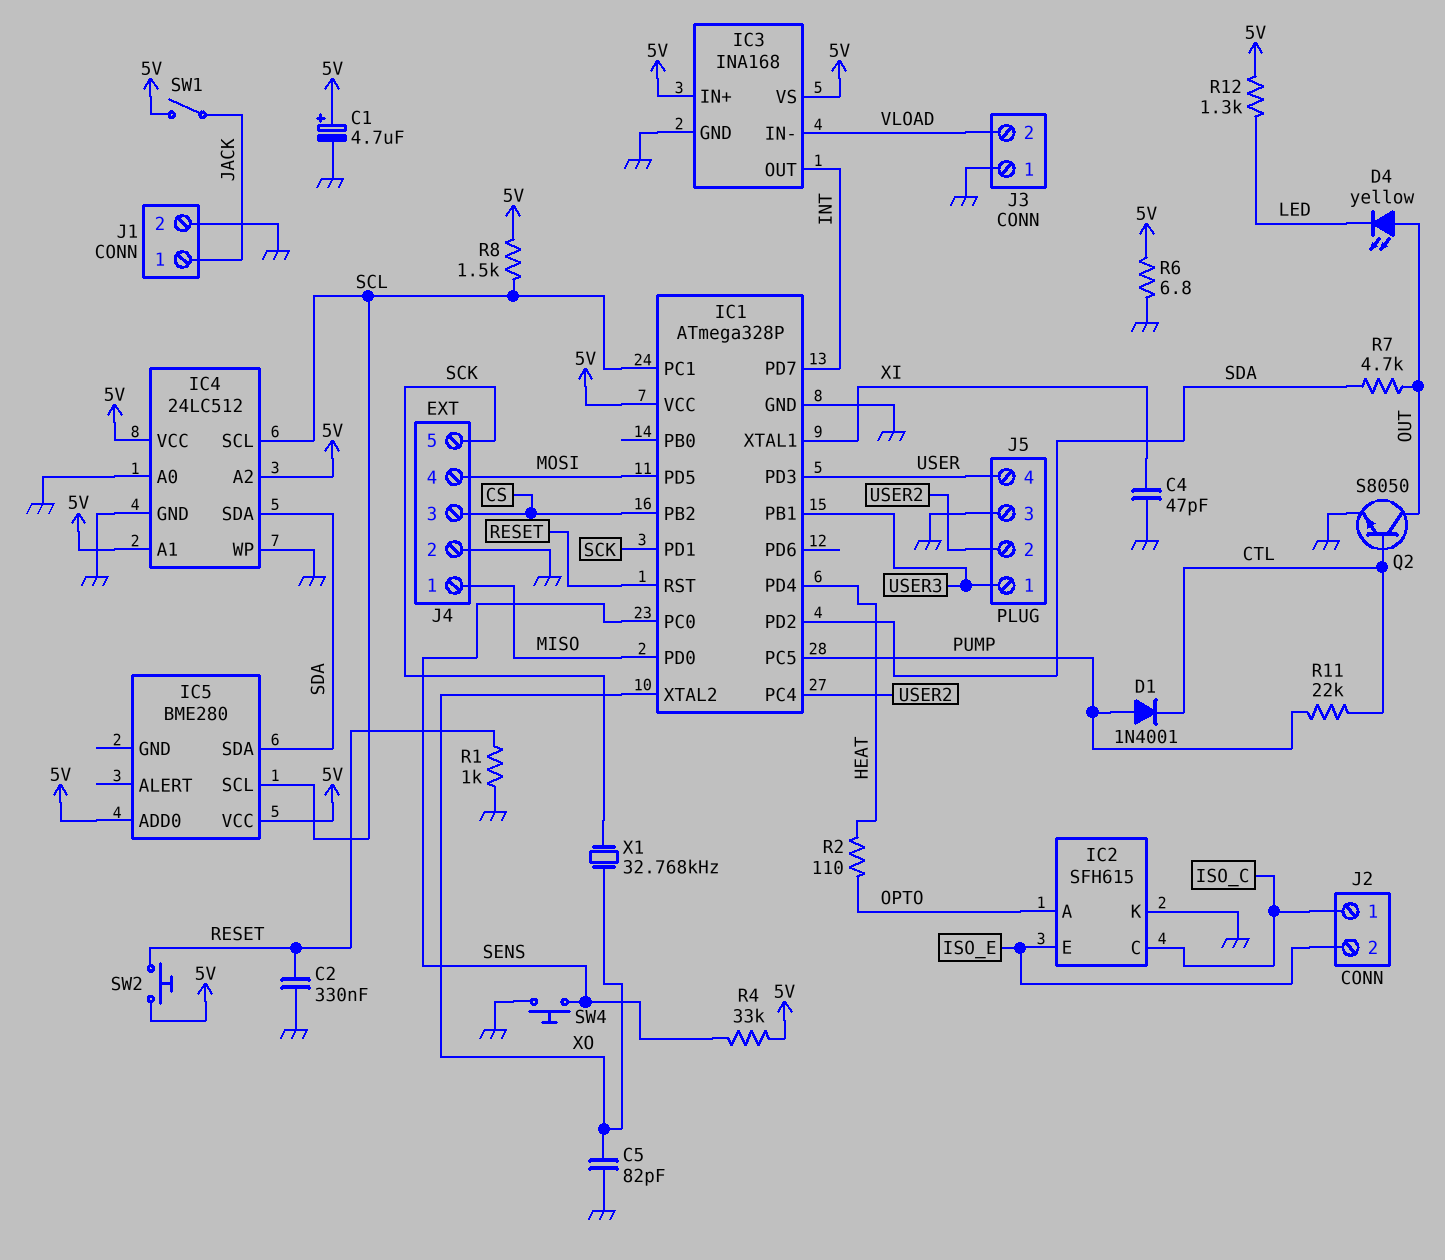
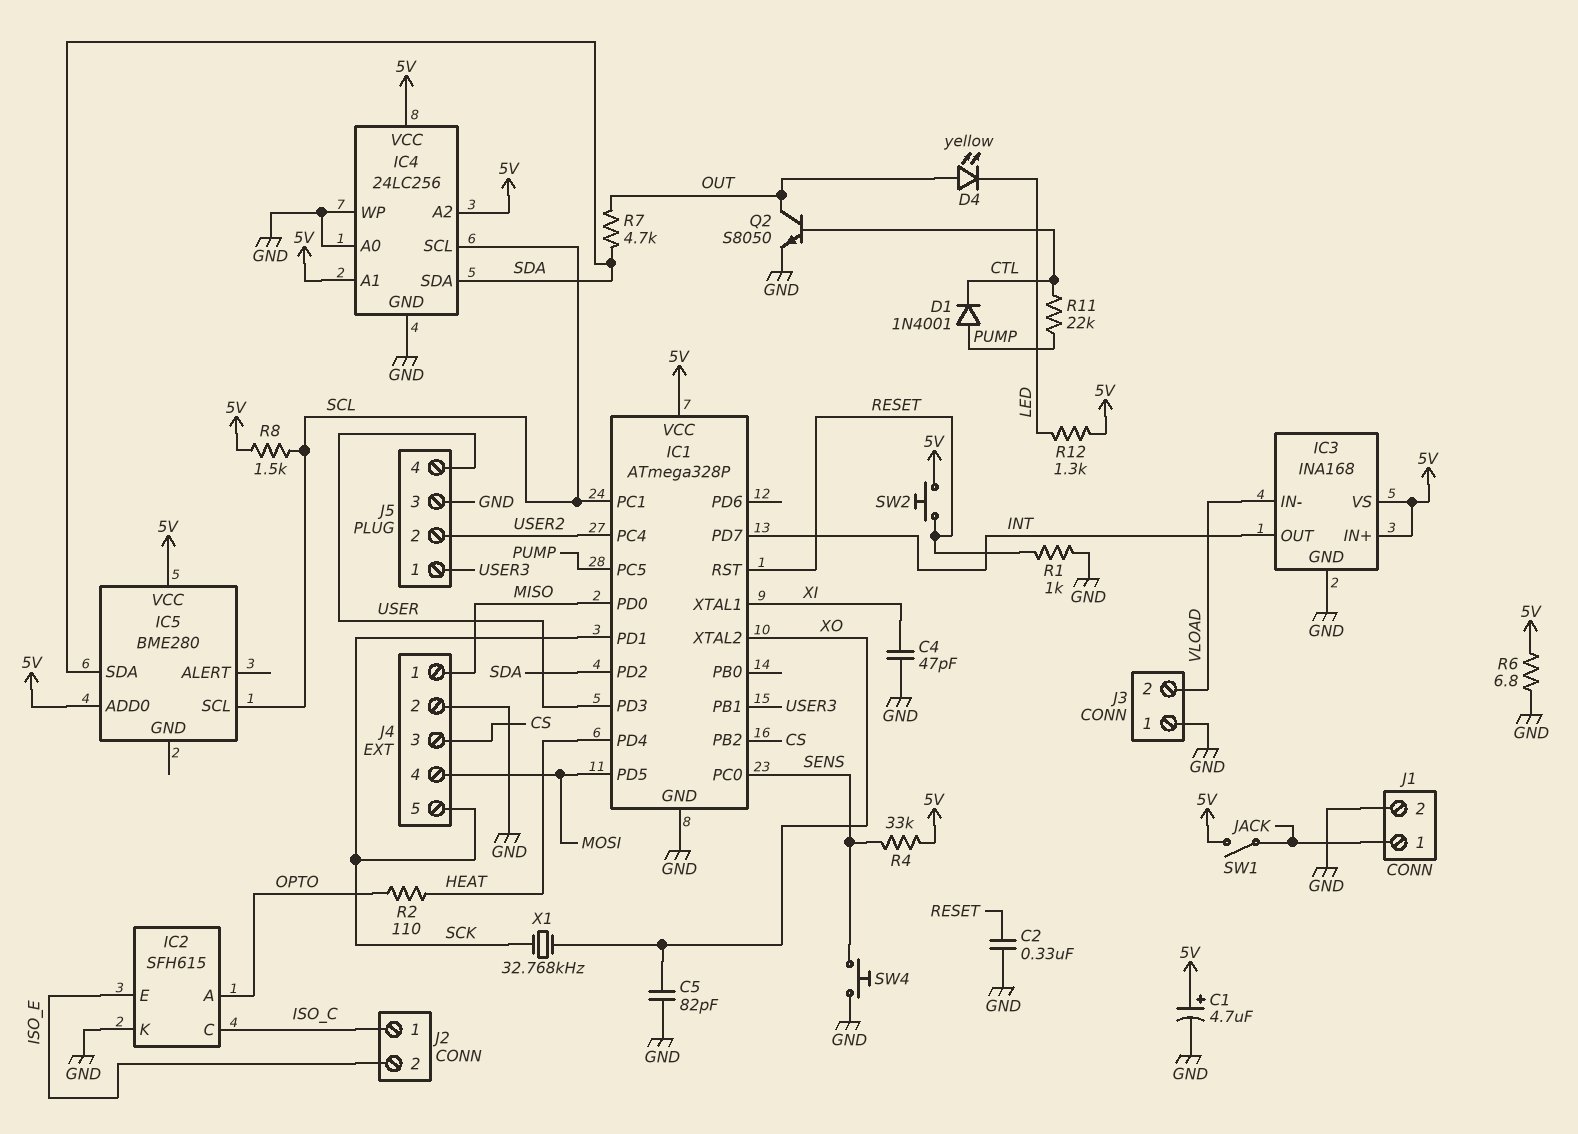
IC4: 24LC512 -> 24LC256

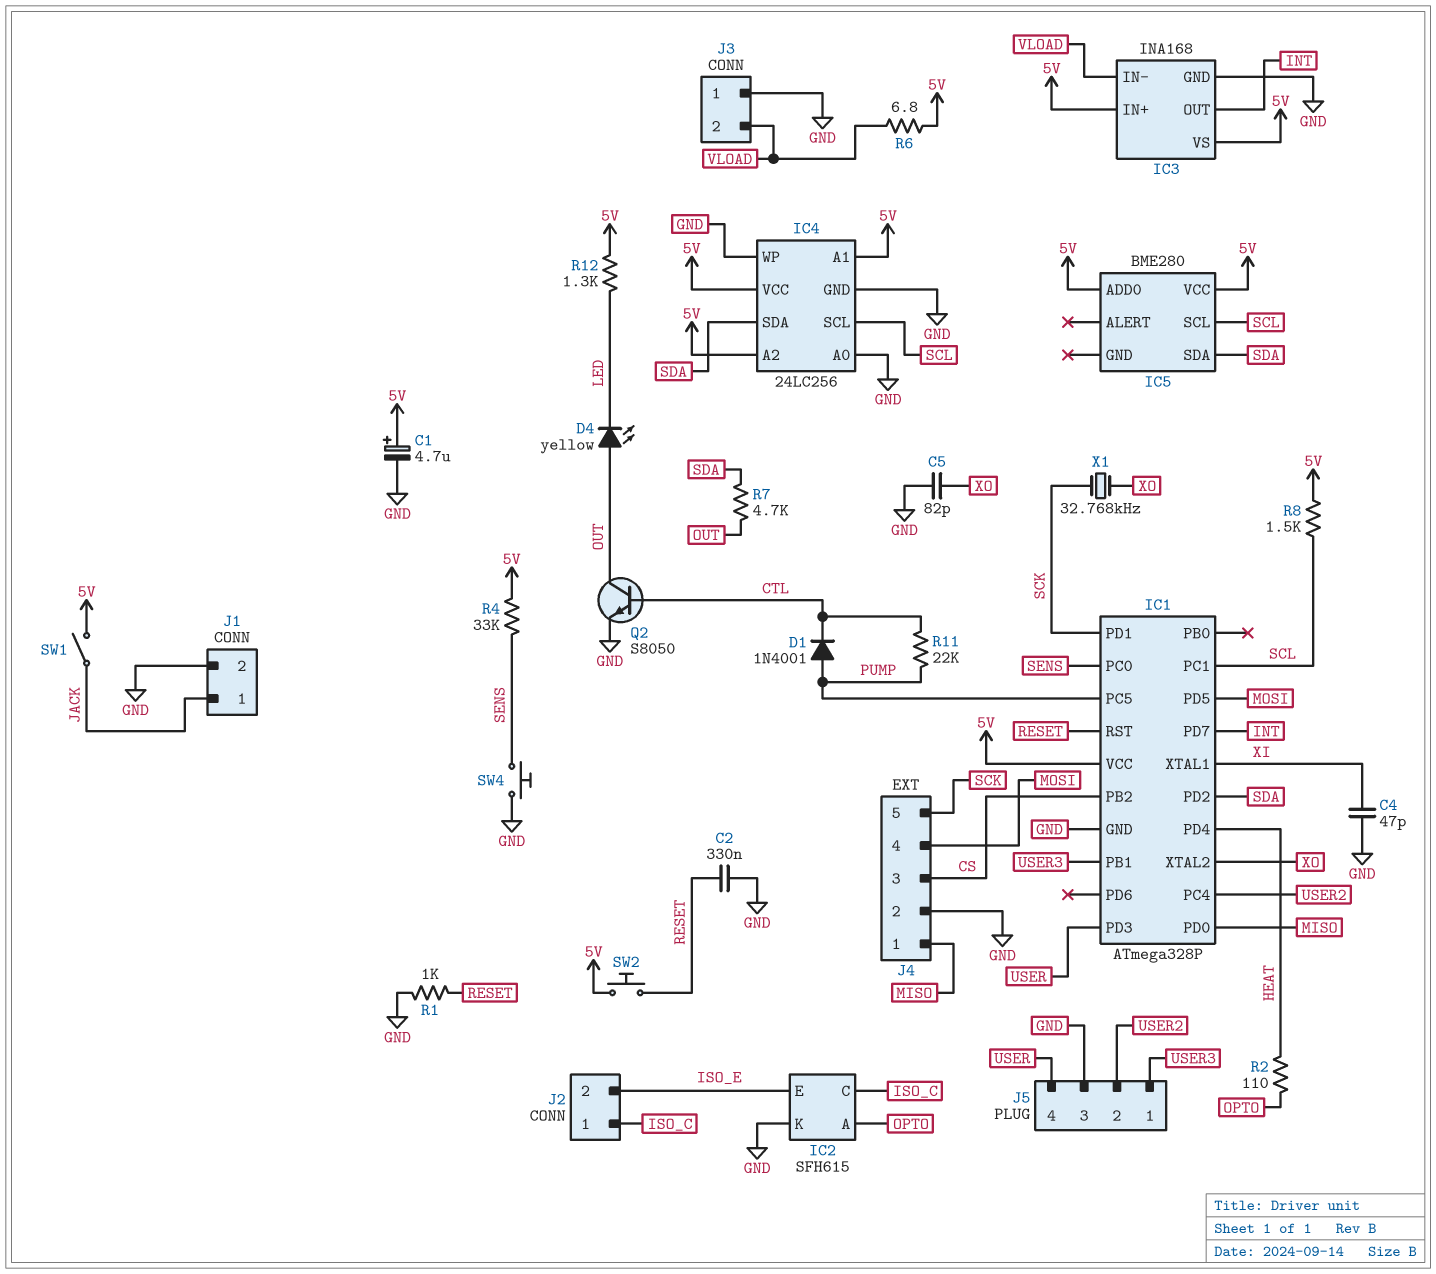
R6: 6.8 (5V, GND) -> 6.8 (5V, VLOAD)

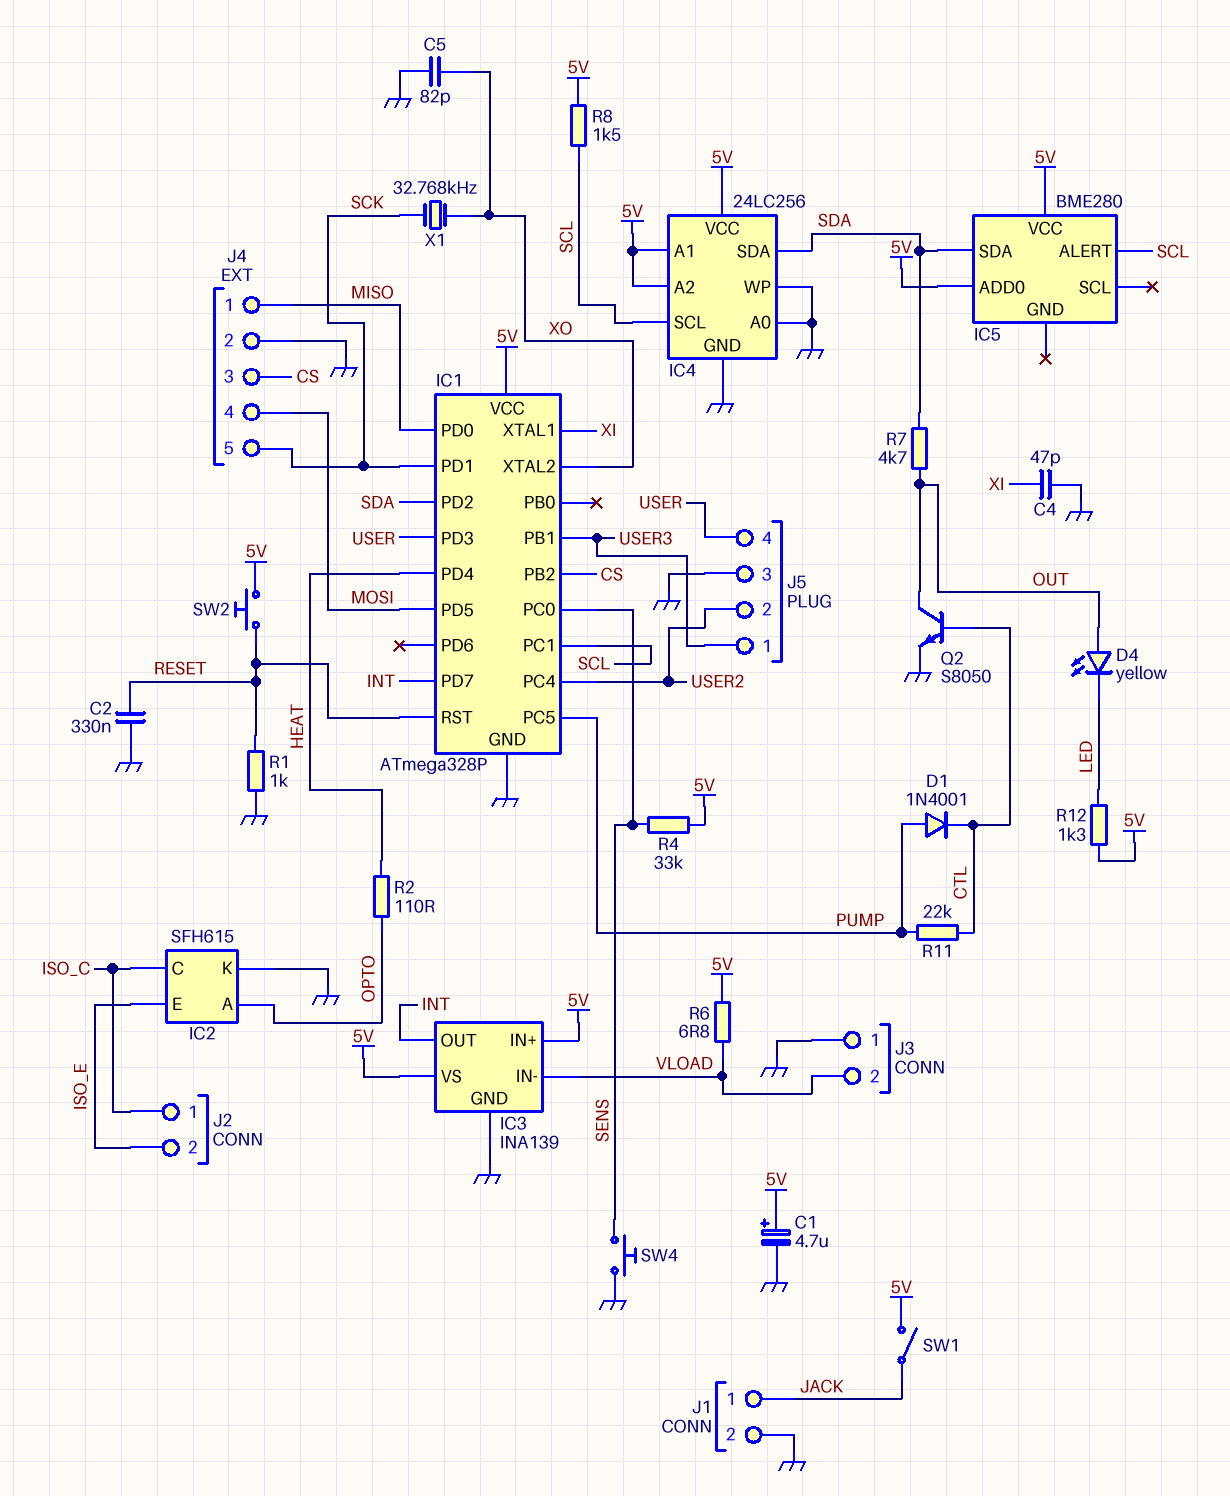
IC3: INA168 -> INA139
IC5 pin ALERT: none -> SCL
IC5 pin SCL: SCL -> none

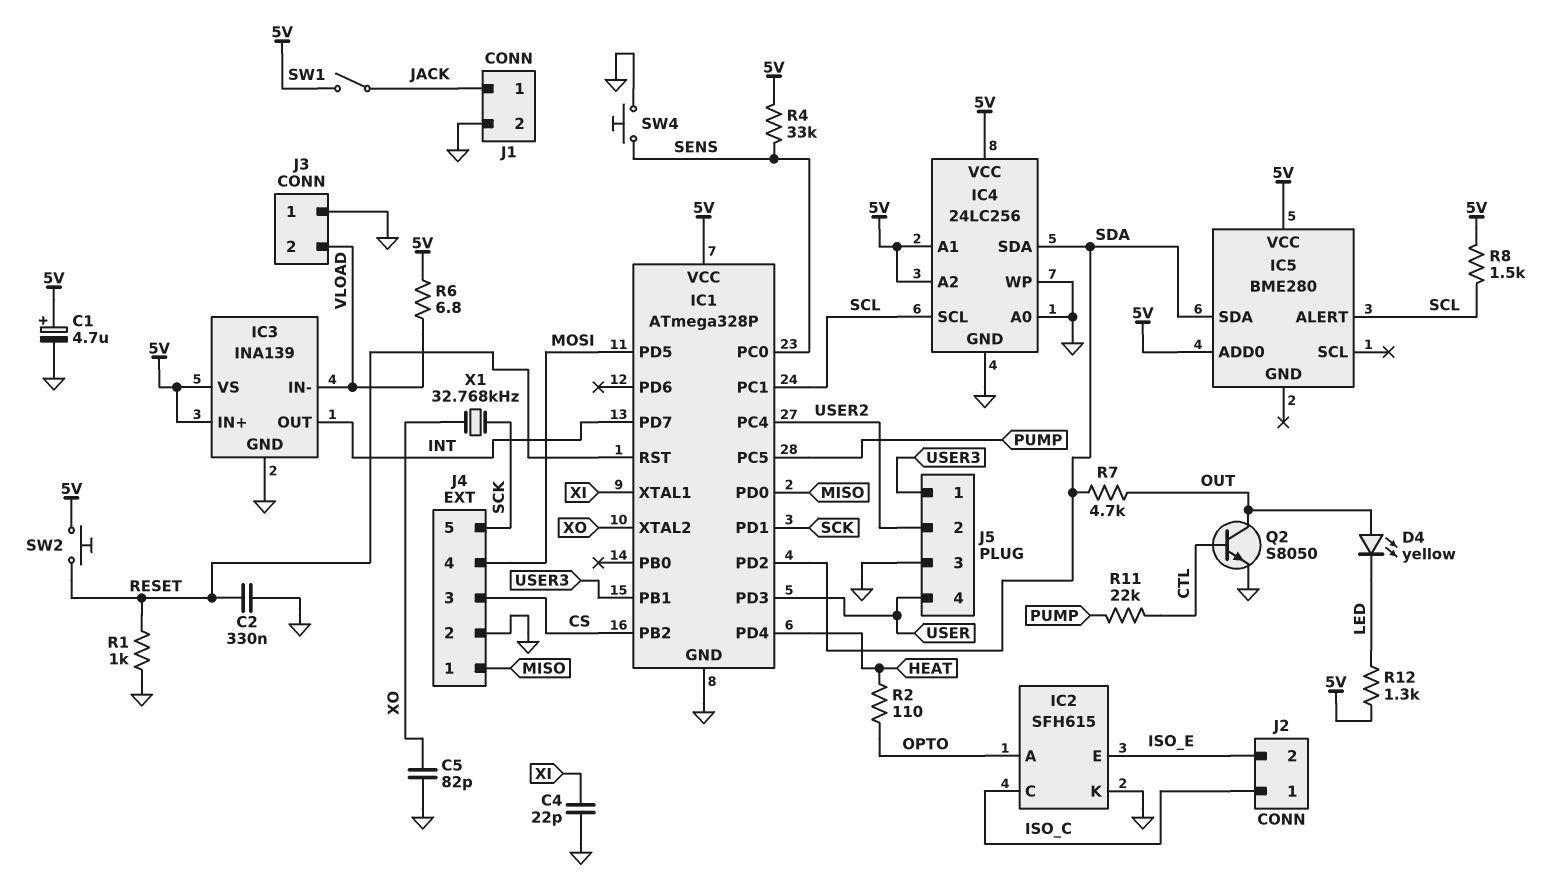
C4: 47pF (GND, XI) -> 22pF (GND, XI)
D1: diode 1N4001 (A PUMP, K CTL) -> none

